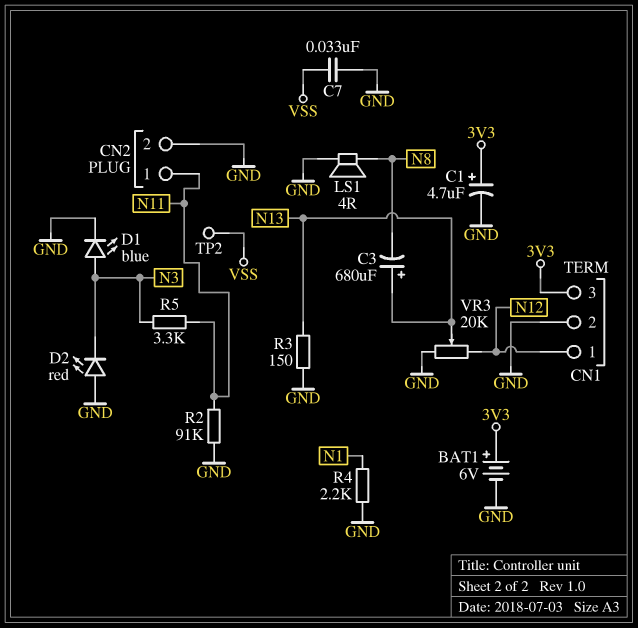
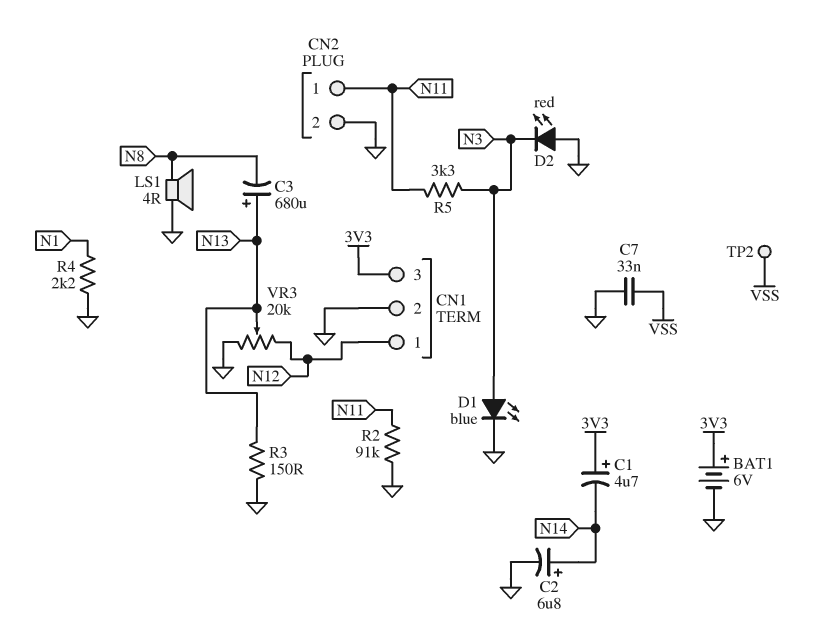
C1: 4.7uF (plus 3V3, minus GND) -> 4.7uF (plus 3V3, minus N14)
C2: none -> 6.8uF (plus N14, minus GND)

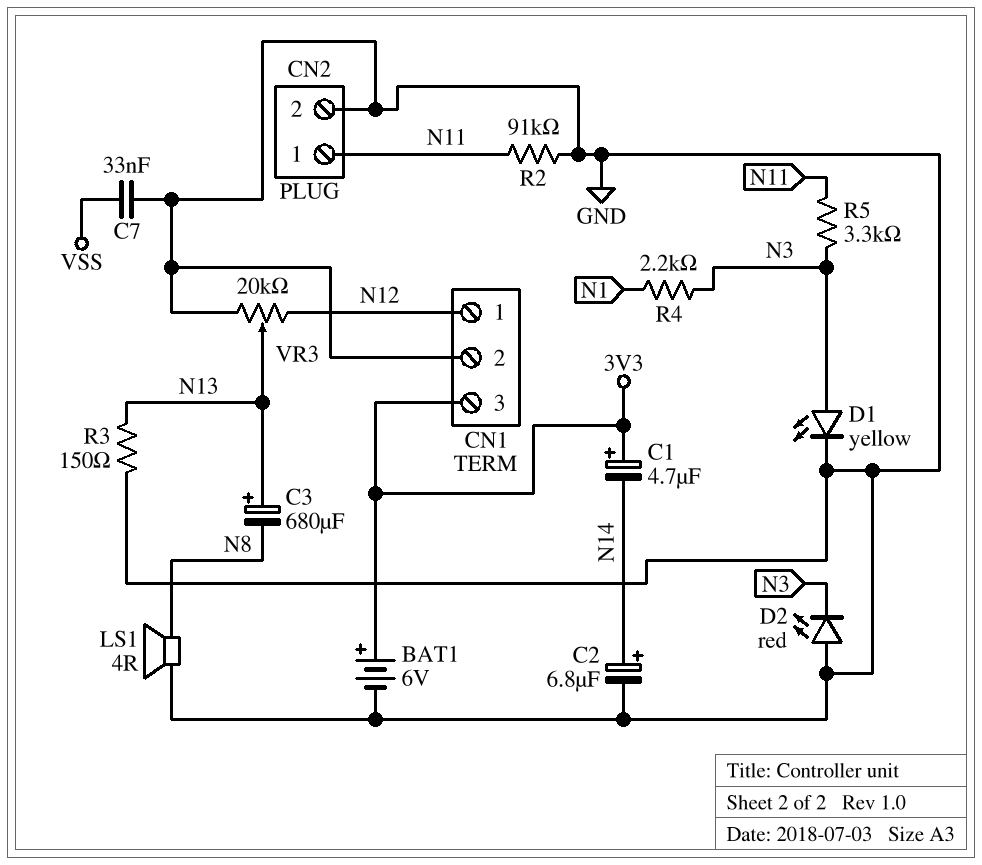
D1: LED blue (A N3, K GND) -> LED yellow (A N3, K GND)
R4: 2.2k (GND, N1) -> 2.2k (N1, N3)
TP2: test point (VSS) -> none

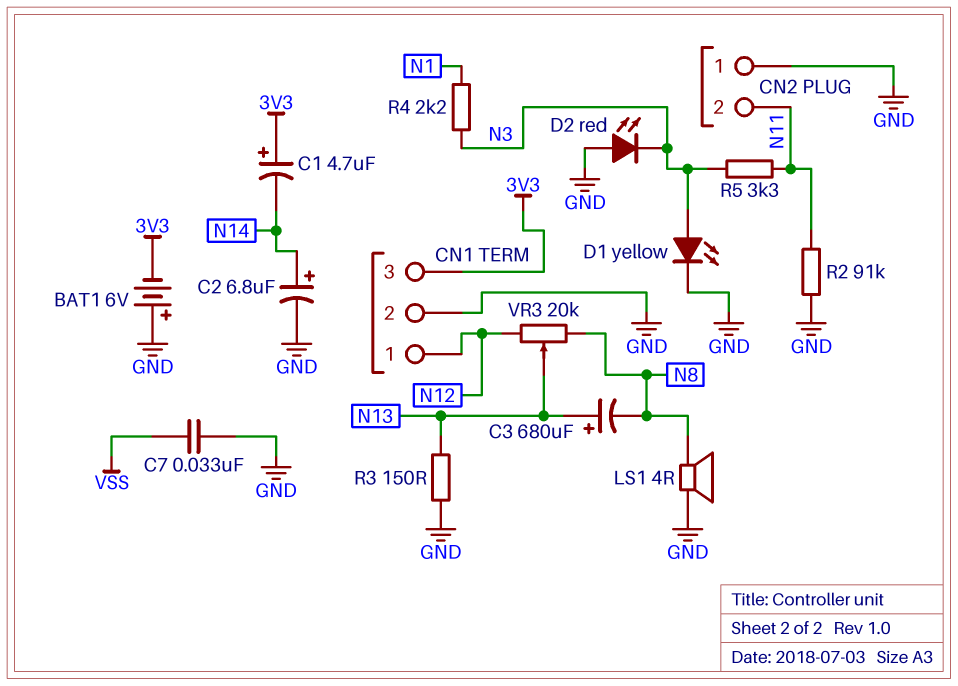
BAT1: 6V (plus 3V3, minus GND) -> 6V (plus GND, minus 3V3)
CN2 pin 1: N11 -> GND
CN2 pin 2: GND -> N11
VR3: 20k (GND, N12, wiper N13) -> 20k (N8, N12, wiper N13)

